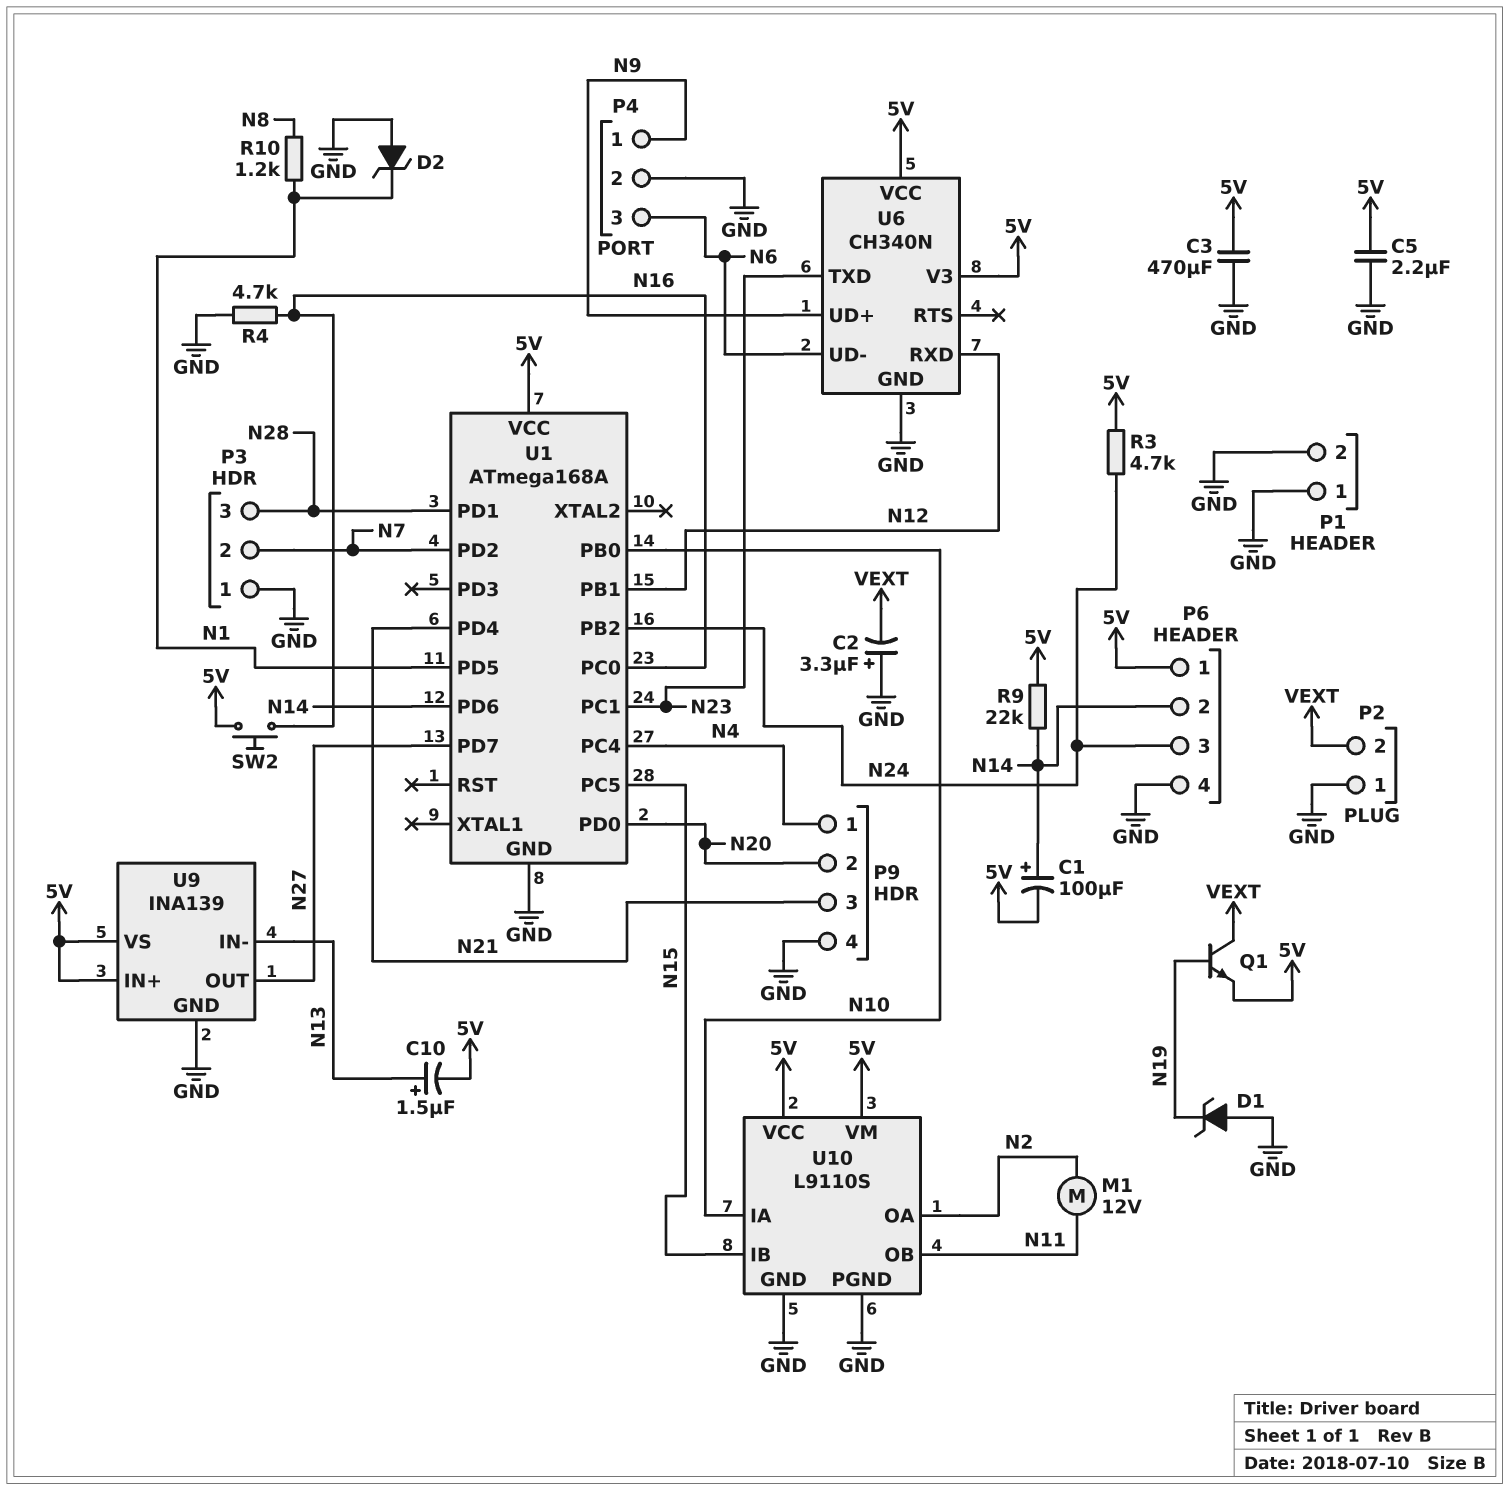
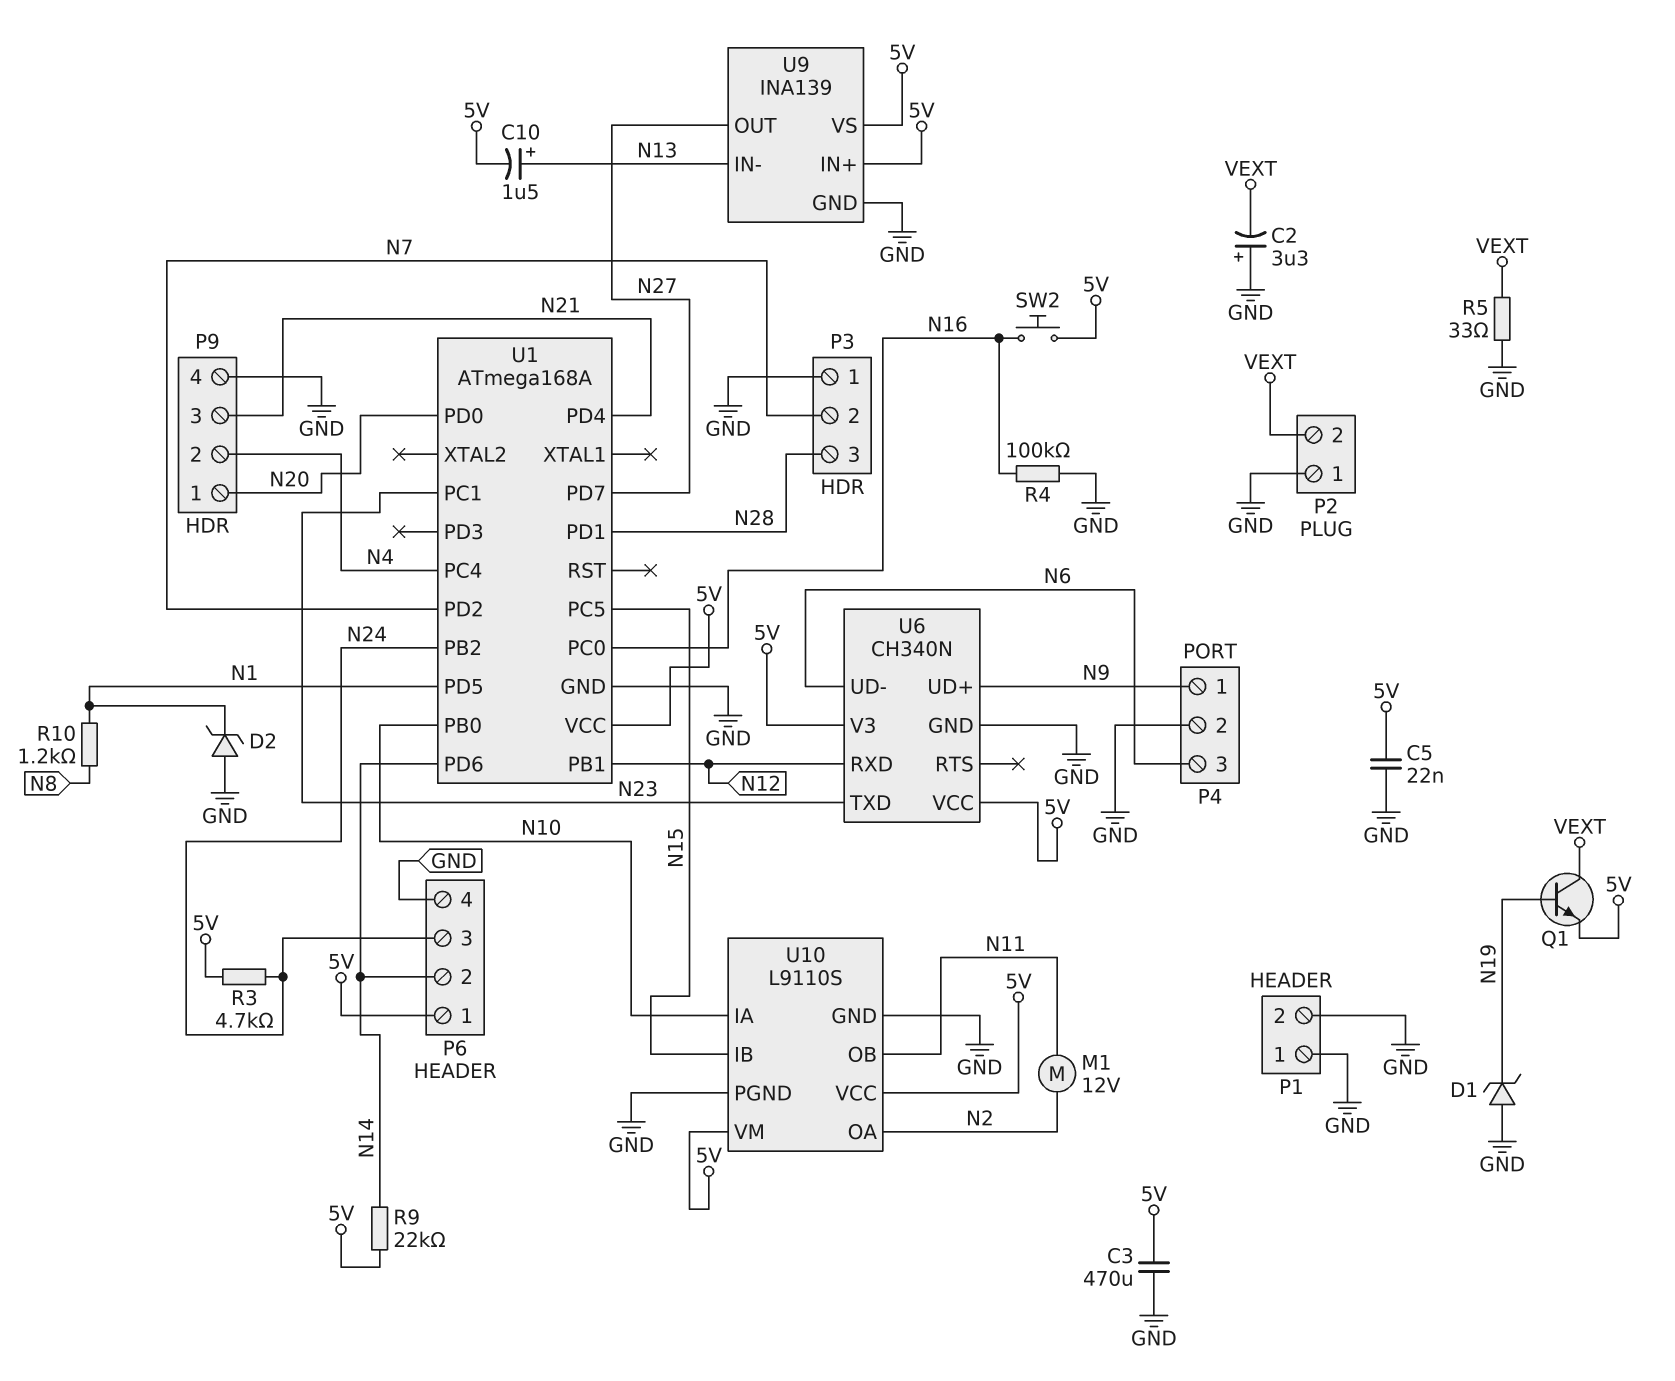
C1: 100uF (plus N14, minus 5V) -> none
C5: 2.2uF (5V, GND) -> 22nF (5V, GND)
P9 pin 1: N4 -> N20
P9 pin 2: N20 -> N4
R4: 4.7k (GND, N16) -> 100k (GND, N16)
R5: none -> 33 (GND, VEXT)

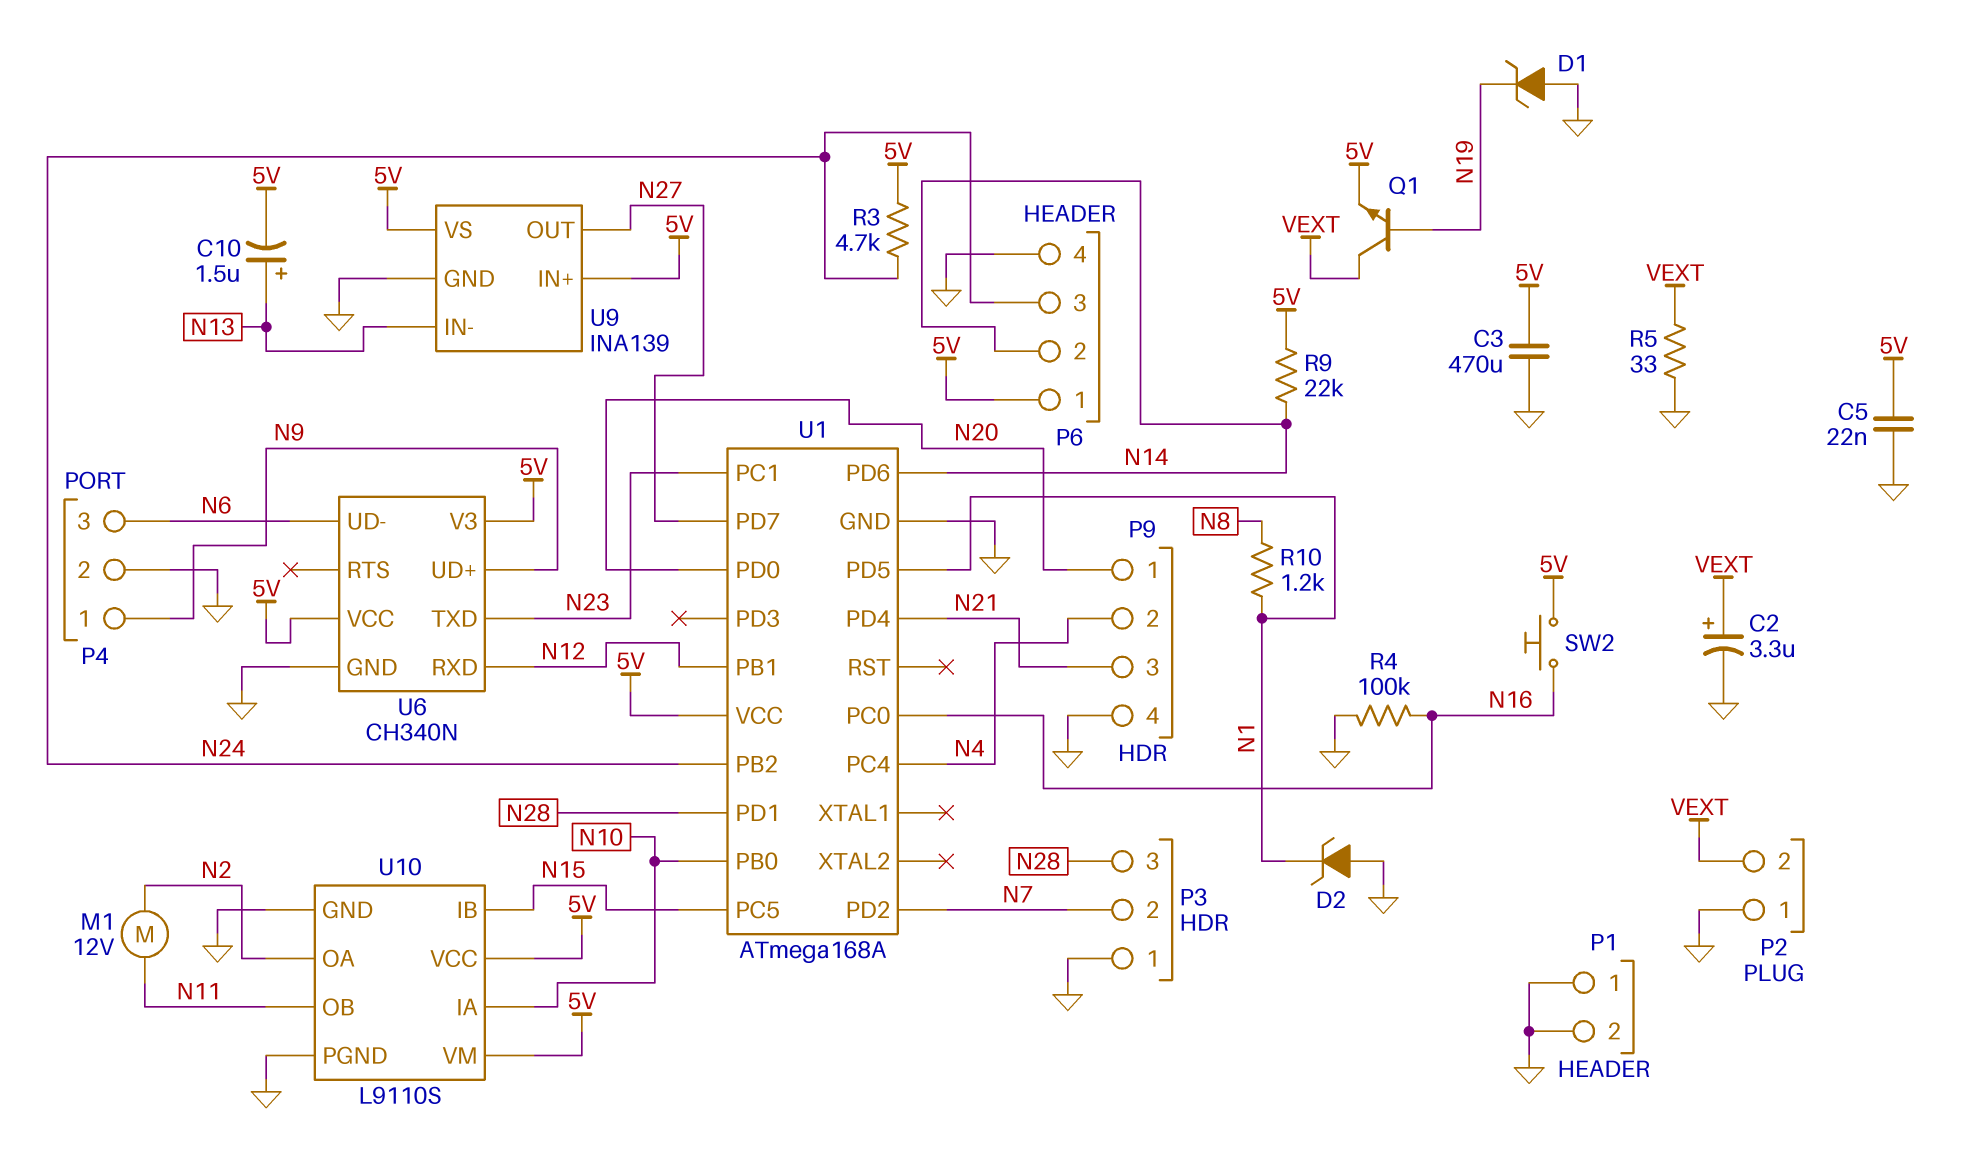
C2: 3.3uF (plus GND, minus VEXT) -> 3.3uF (plus VEXT, minus GND)

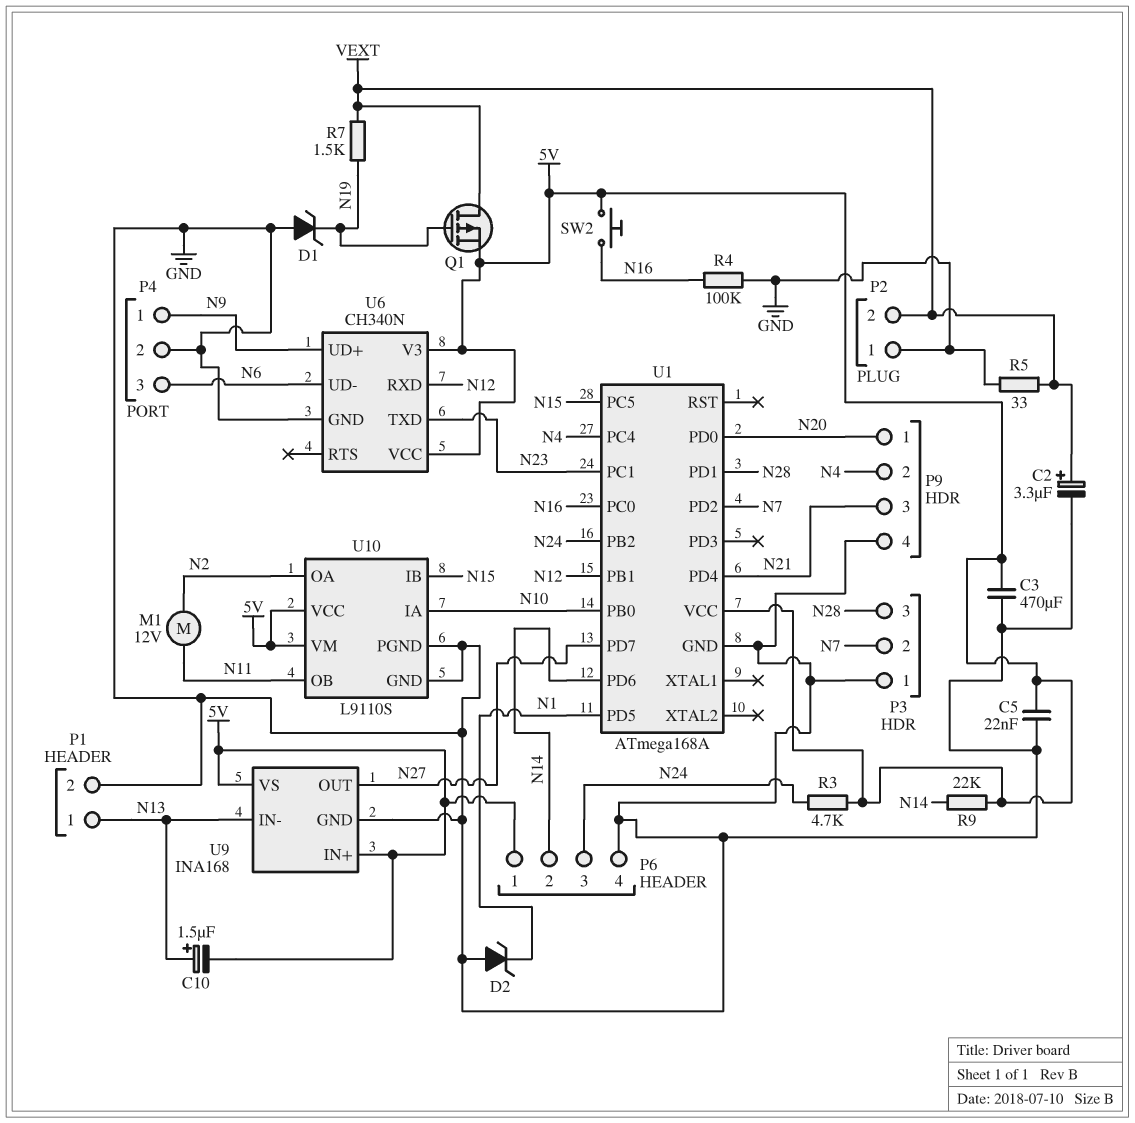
P1 pin 1: GND -> N13
Q1: NPN (B N19, C VEXT, E 5V) -> PMOS (G N19, D VEXT, S 5V)
R7: none -> 1.5k (N19, VEXT)
R10: 1.2k (N1, N8) -> none
U9: INA139 -> INA168

